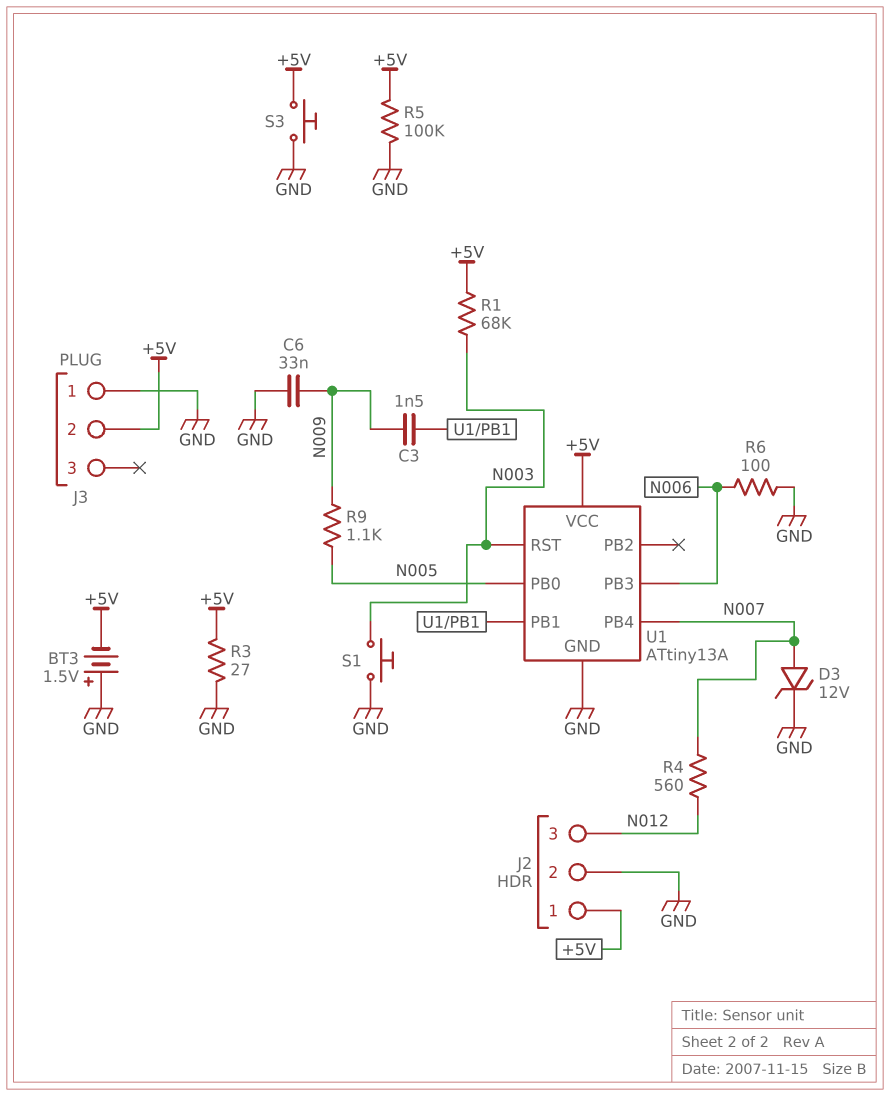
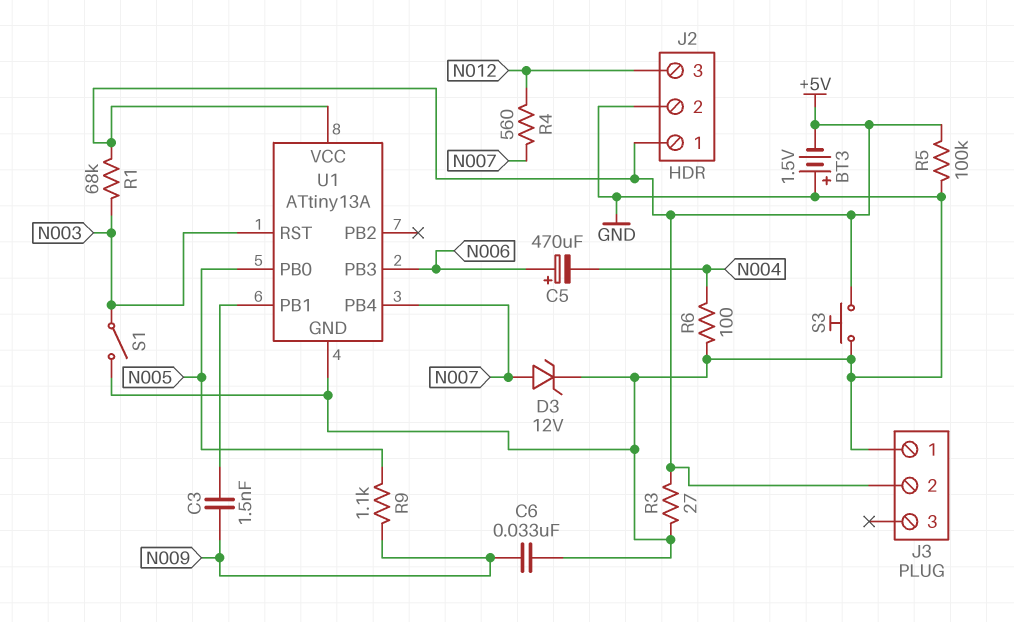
C5: none -> 470uF (plus N006, minus N004)
R6: 100 (GND, N006) -> 100 (GND, N004)
S1: button (GND, N003) -> switch (GND, N003)

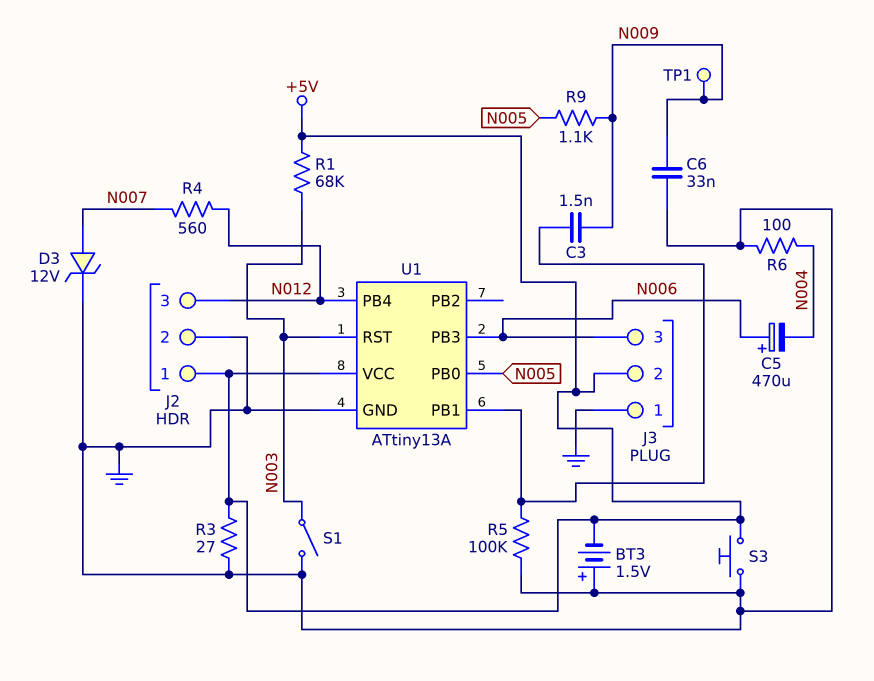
J3 pin 3: none -> N006
R5: 100k (+5V, GND) -> 100k (GND, U1/PB1)
TP1: none -> test point (N009)
U1 pin PB4: N007 -> N012

